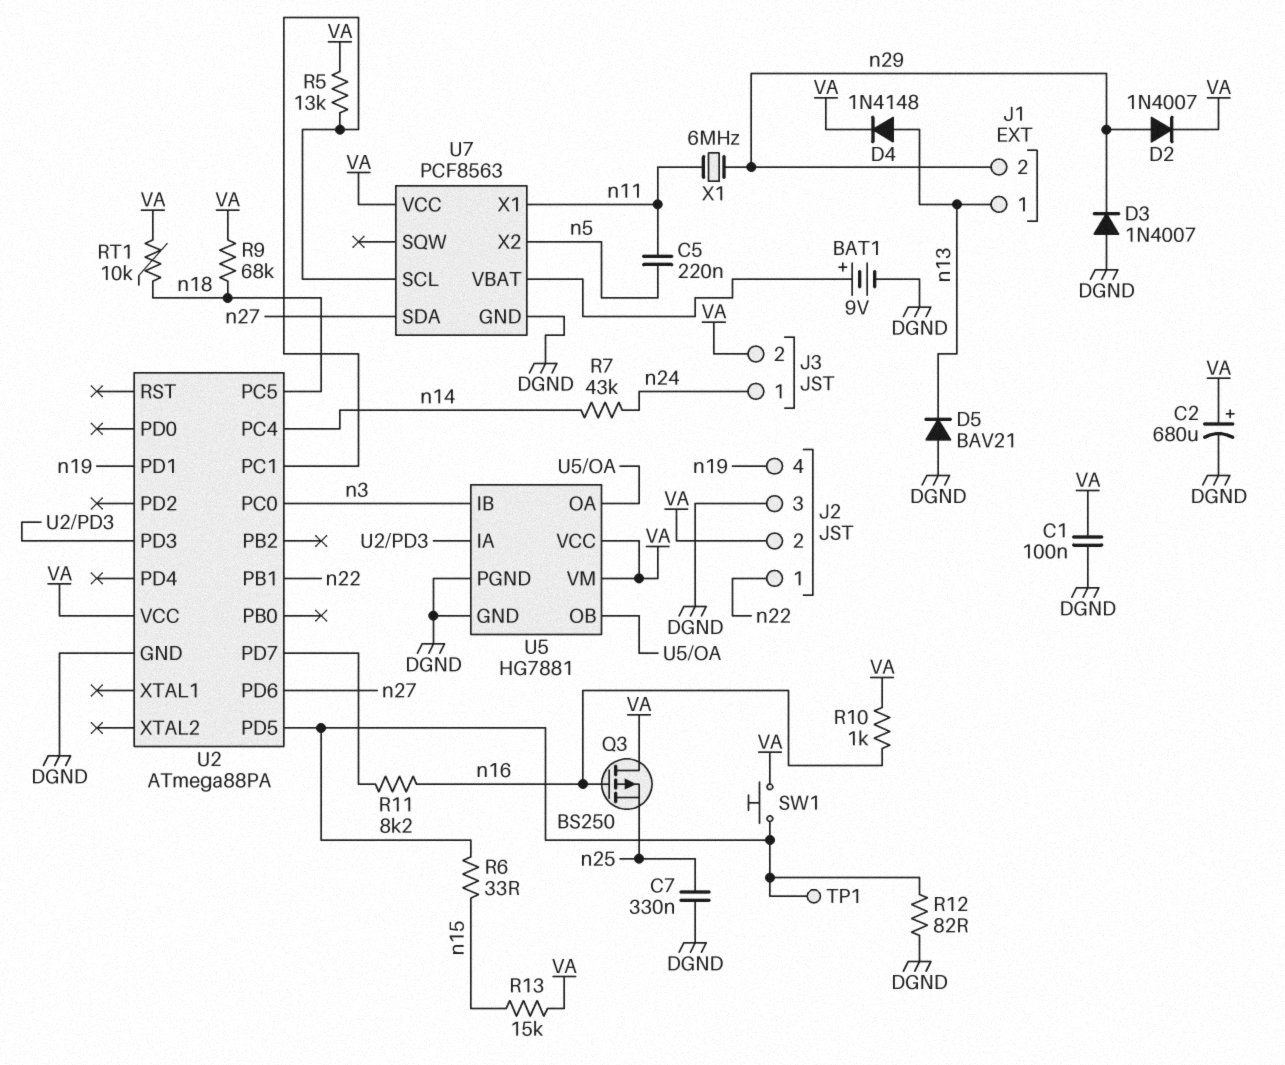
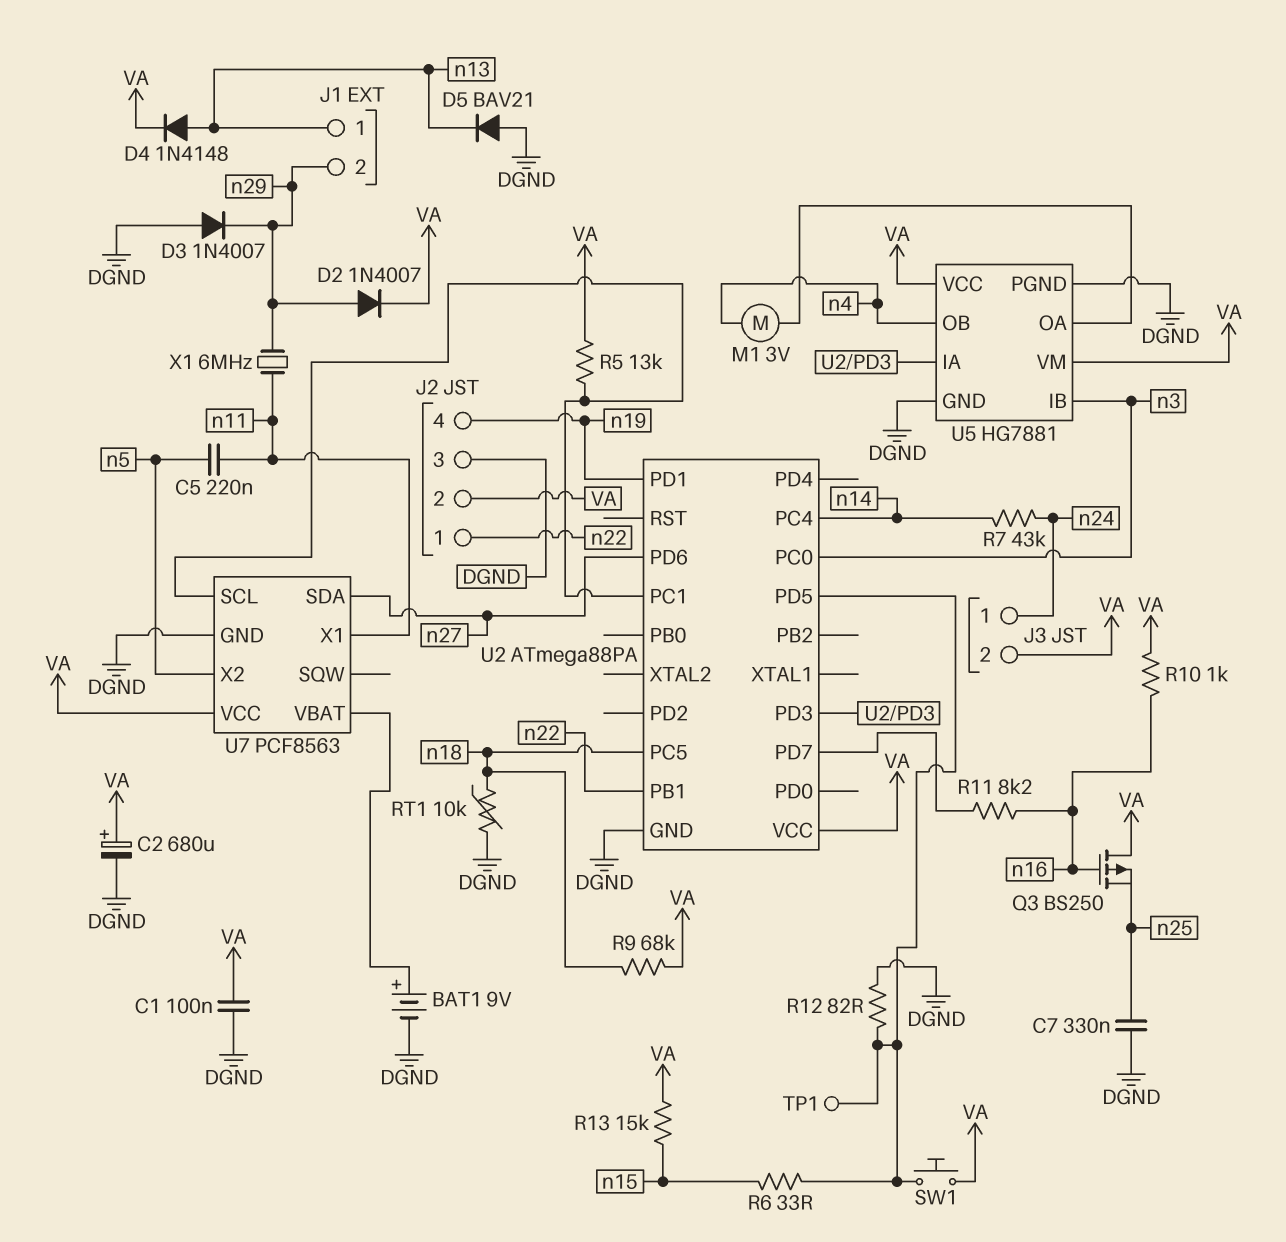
M1: none -> motor 3V (U5/OA, n4)
RT1: 10k (VA, n18) -> 10k (DGND, n18)
U5 pin OB: U5/OA -> n4

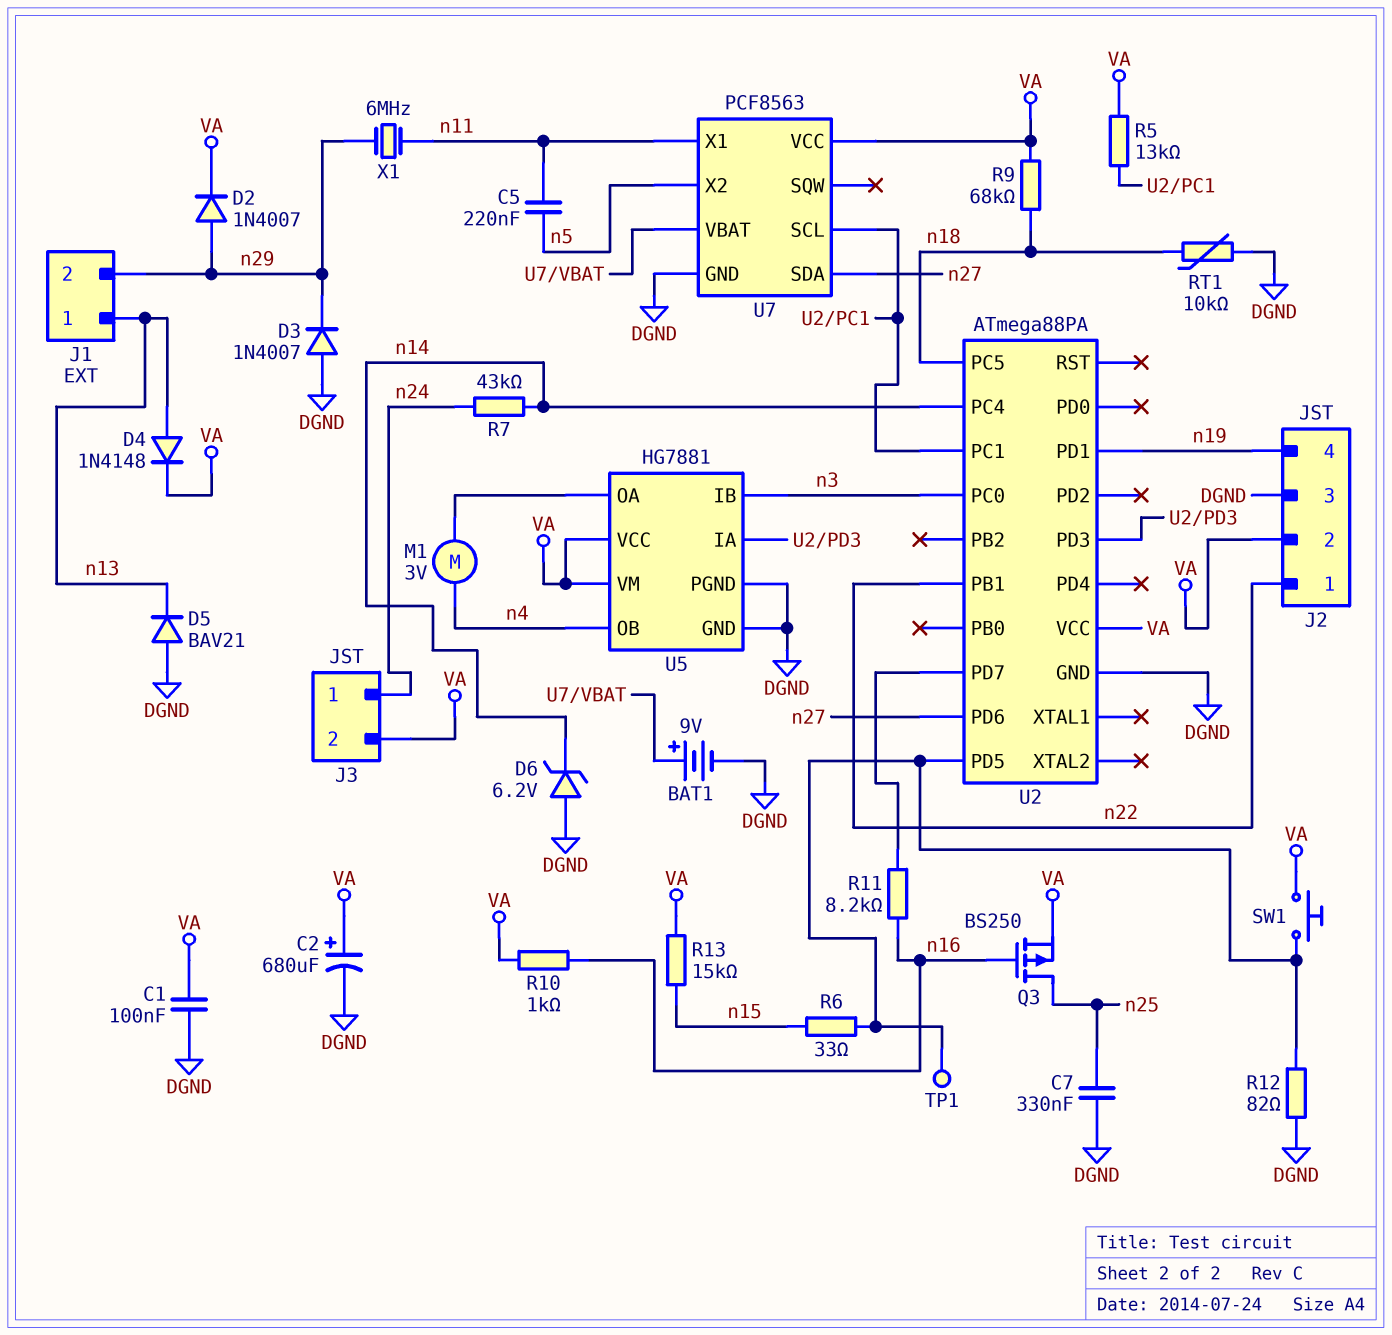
D6: none -> zener 6.2V (A DGND, K n14)
Q3: PMOS BS250 (G n16, D VA, S n25) -> PMOS BS250 (G n16, D n25, S VA)

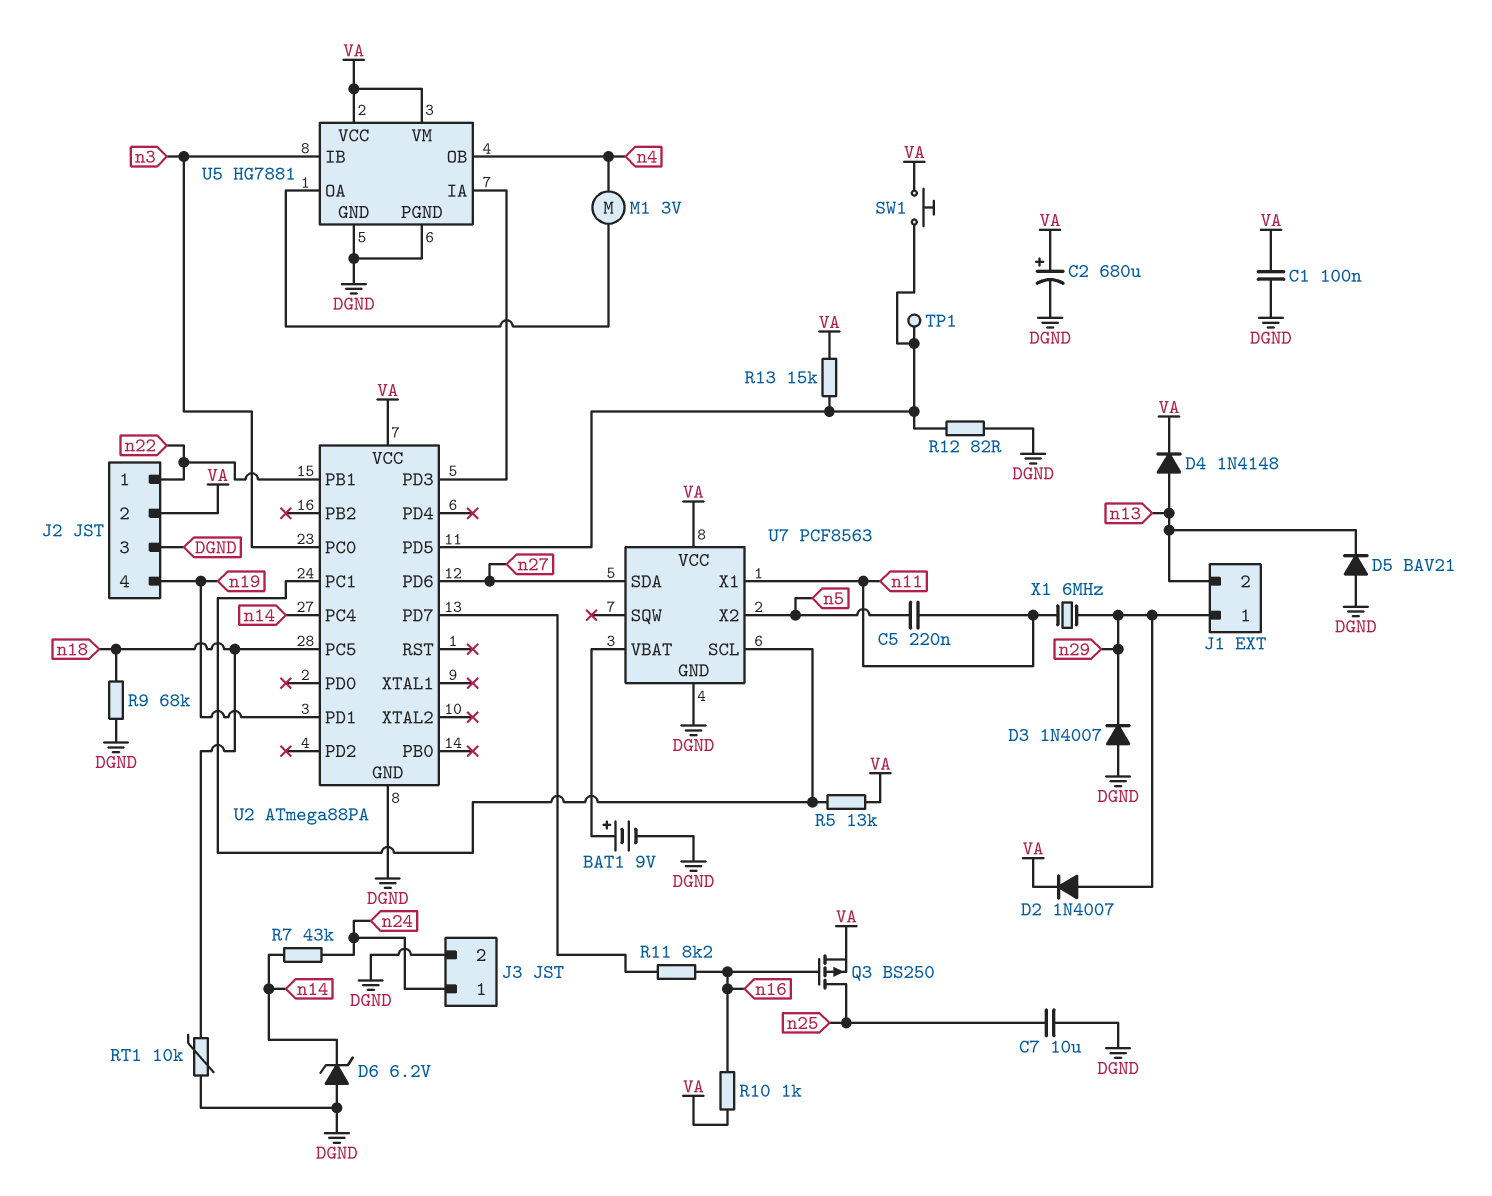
C7: 330nF (DGND, n25) -> 10uF (DGND, n25)
J1 pin 1: n13 -> n29
J1 pin 2: n29 -> n13
J3 pin 2: VA -> DGND
R6: 33 (U2/PD5, n15) -> none
R9: 68k (VA, n18) -> 68k (DGND, n18)
R13: 15k (VA, n15) -> 15k (U2/PD5, VA)

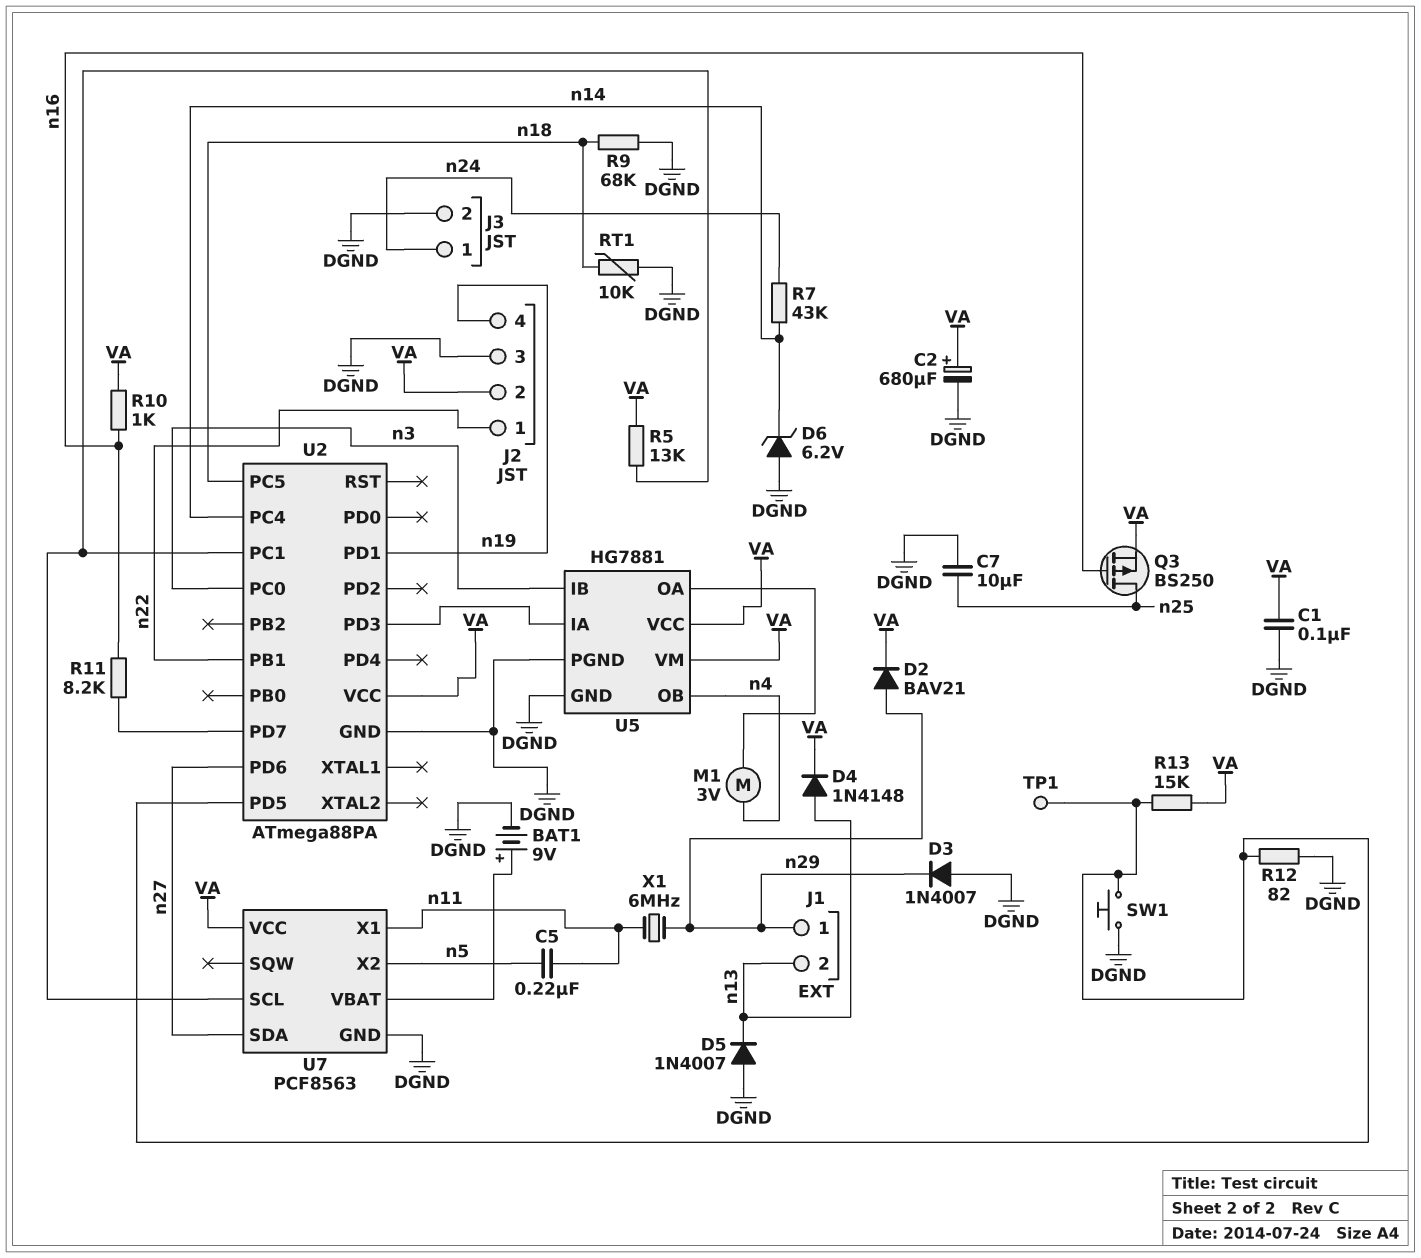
D2: diode 1N4007 (A n29, K VA) -> diode BAV21 (A n29, K VA)
D5: diode BAV21 (A DGND, K n13) -> diode 1N4007 (A DGND, K n13)
SW1: button (U2/PD5, VA) -> button (DGND, U2/PD5)

